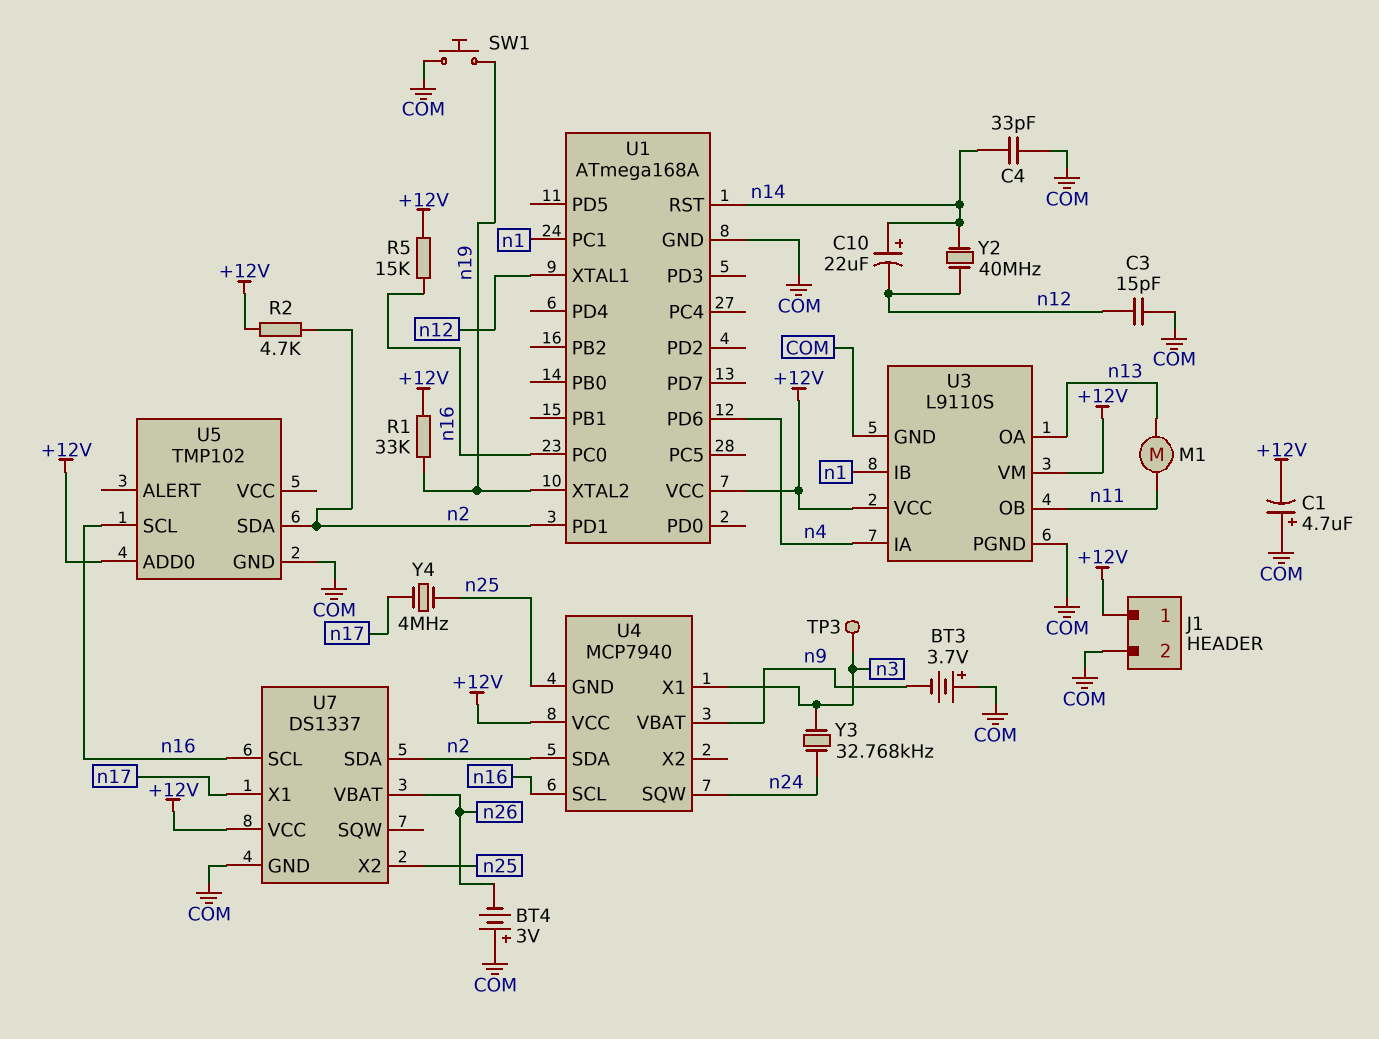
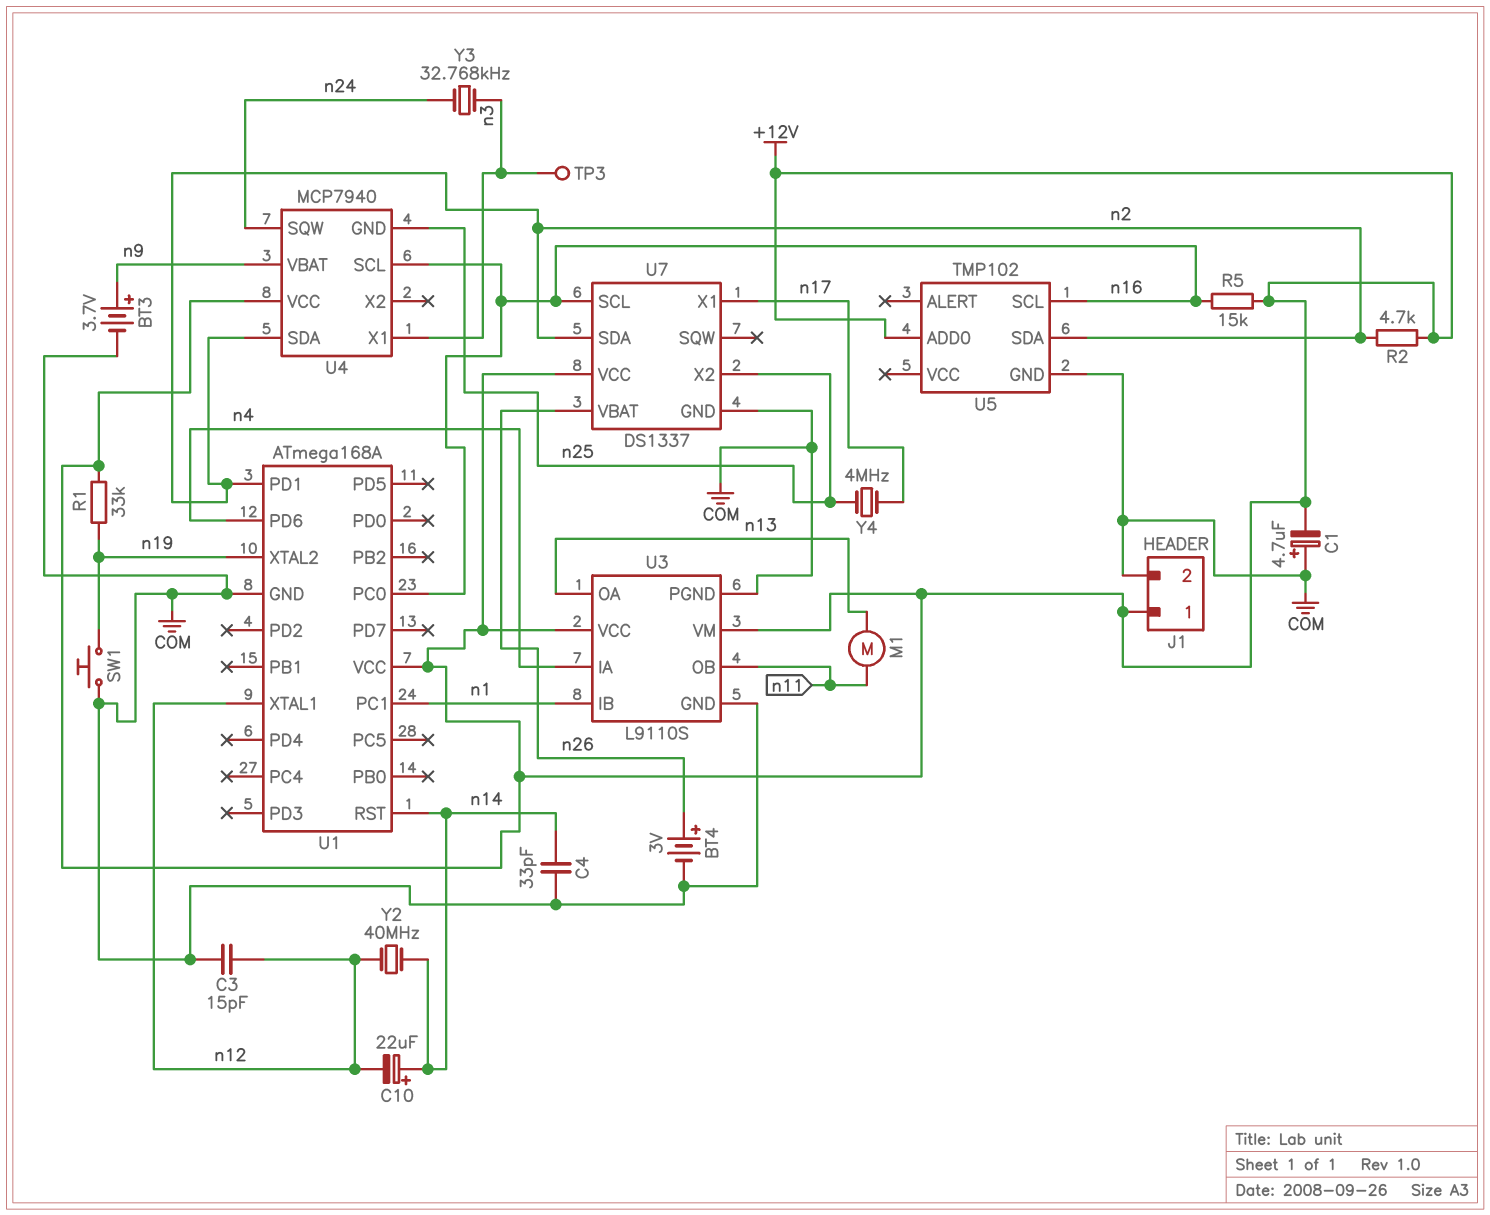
BT3: 3.7V (plus COM, minus n9) -> 3.7V (plus n9, minus COM)
BT4: 3V (plus COM, minus n26) -> 3V (plus n26, minus COM)

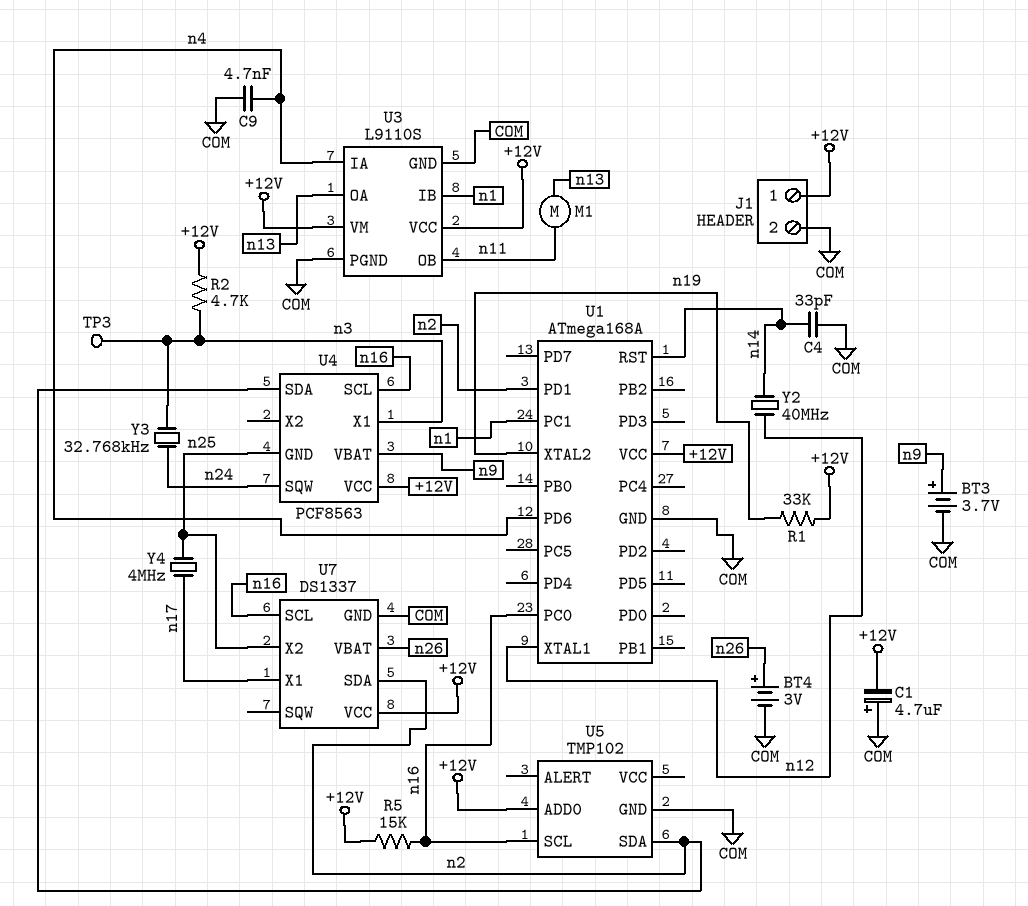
C3: 15pF (COM, n12) -> none
C9: none -> 4.7nF (COM, n4)
C10: 22uF (plus n14, minus n12) -> none
R2: 4.7k (+12V, n2) -> 4.7k (+12V, n3)
SW1: button (COM, n19) -> none
U4: MCP7940 -> PCF8563

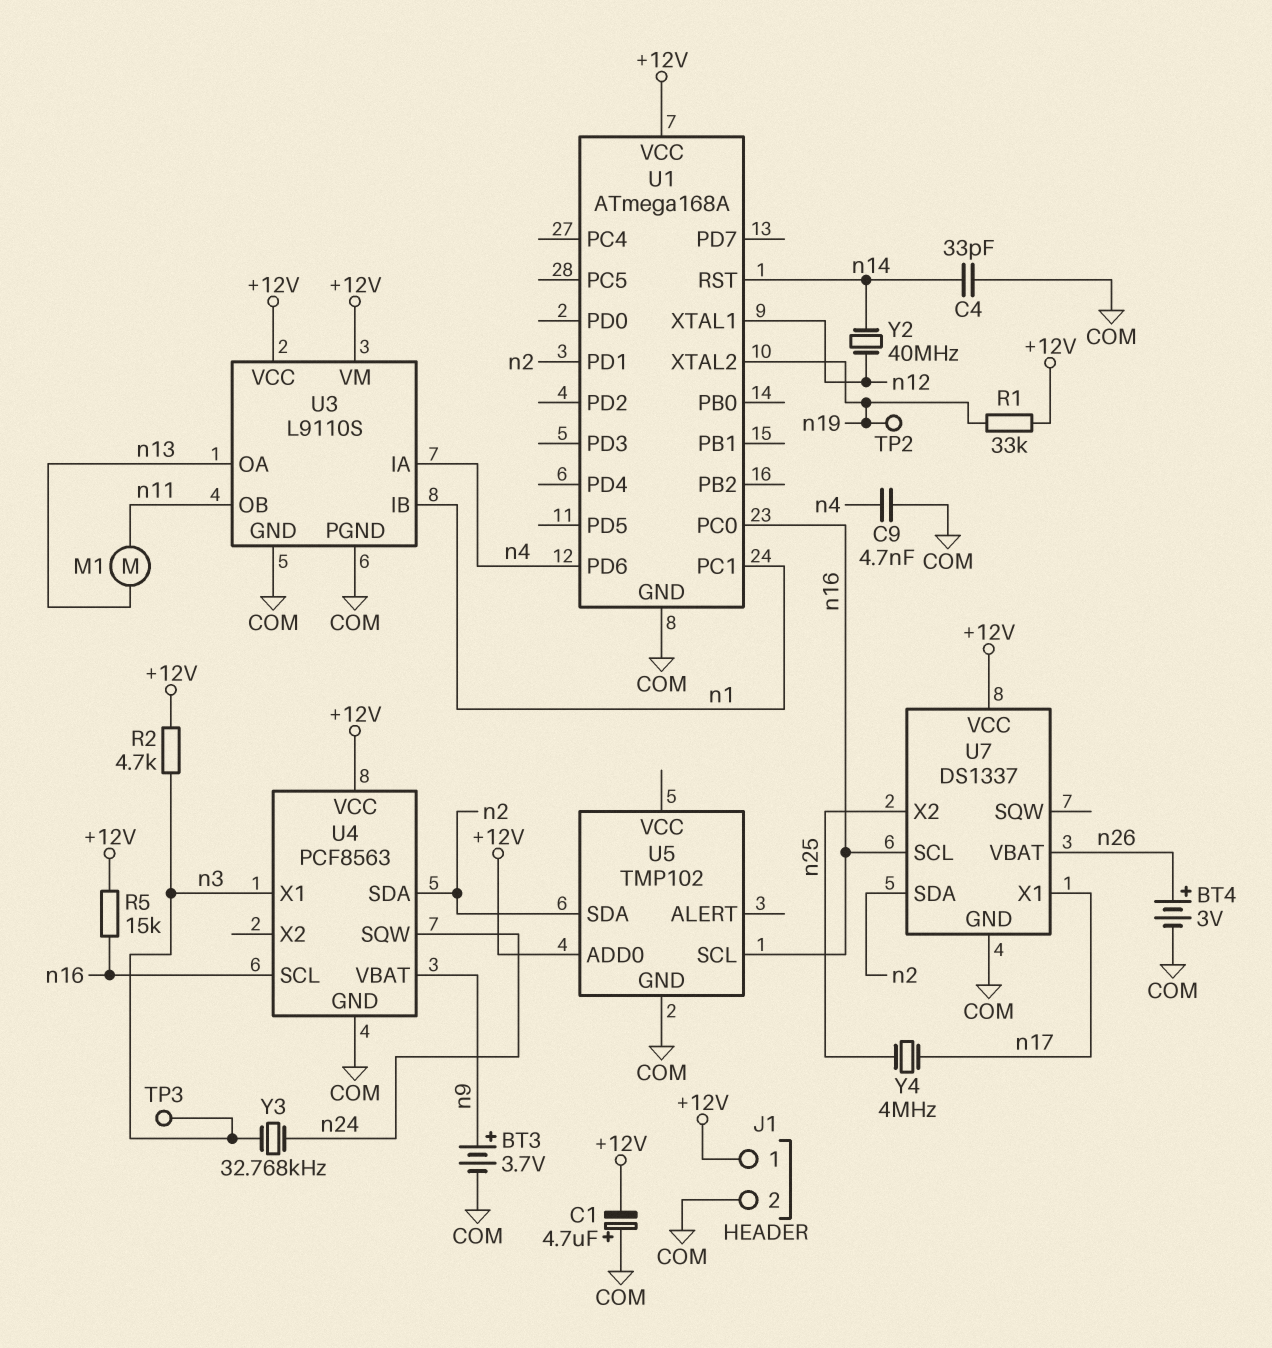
TP2: none -> test point (n19)
U4 pin GND: n25 -> COM

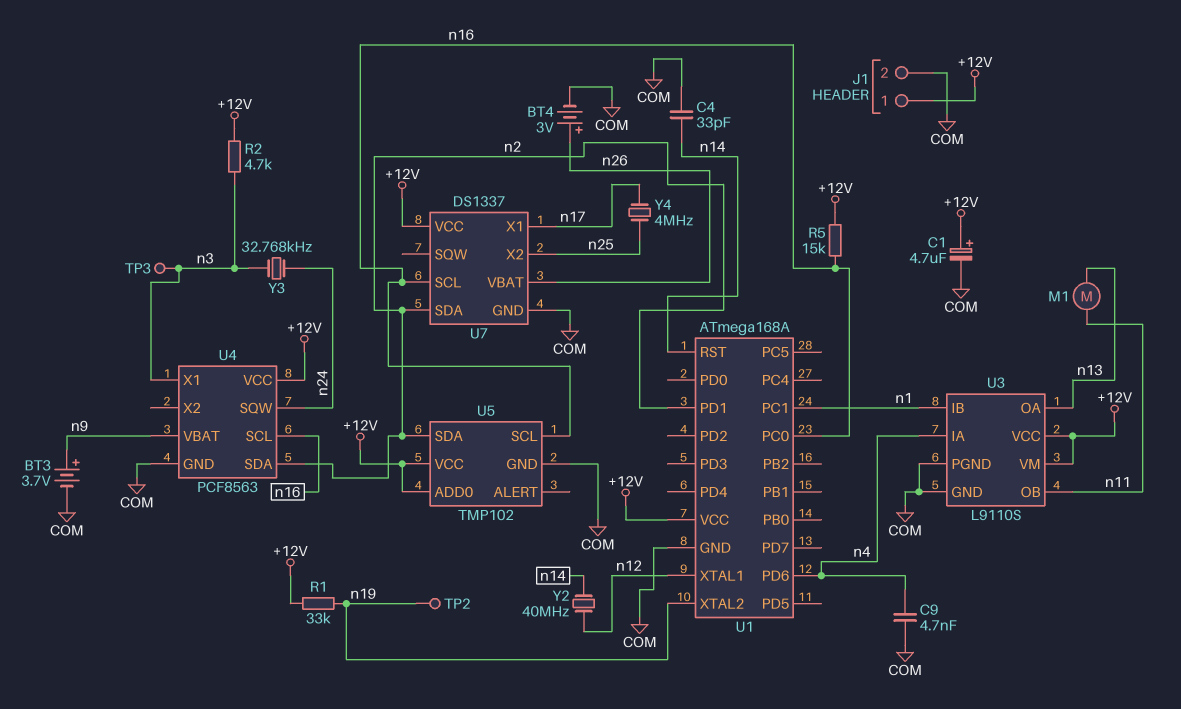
C1: 4.7uF (plus COM, minus +12V) -> 4.7uF (plus +12V, minus COM)
U5 pin VCC: none -> +12V

